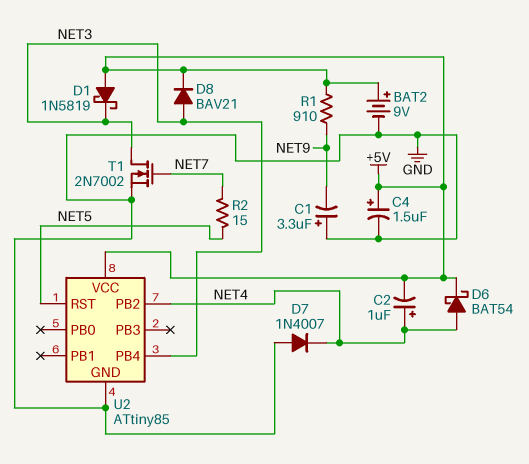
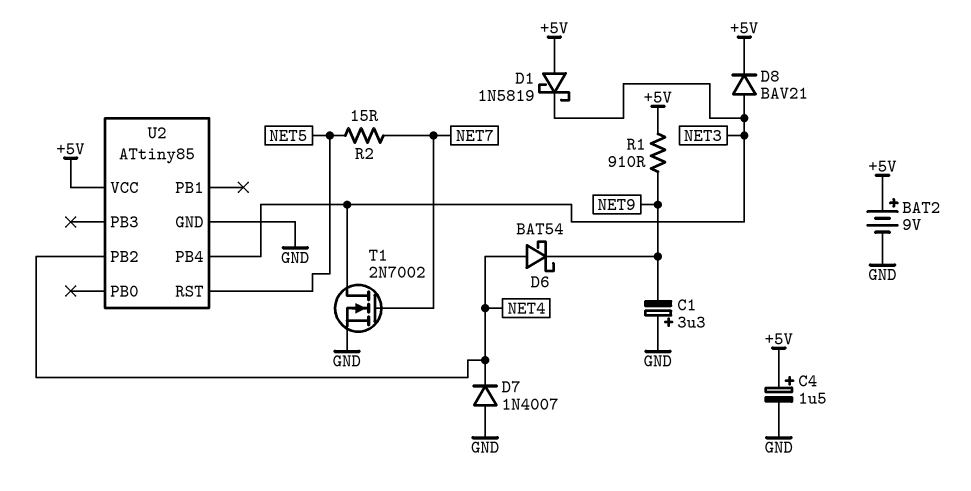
C2: 1uF (plus NET4, minus +5V) -> none
D6: schottky BAT54 (A NET4, K +5V) -> schottky BAT54 (A NET4, K NET9)

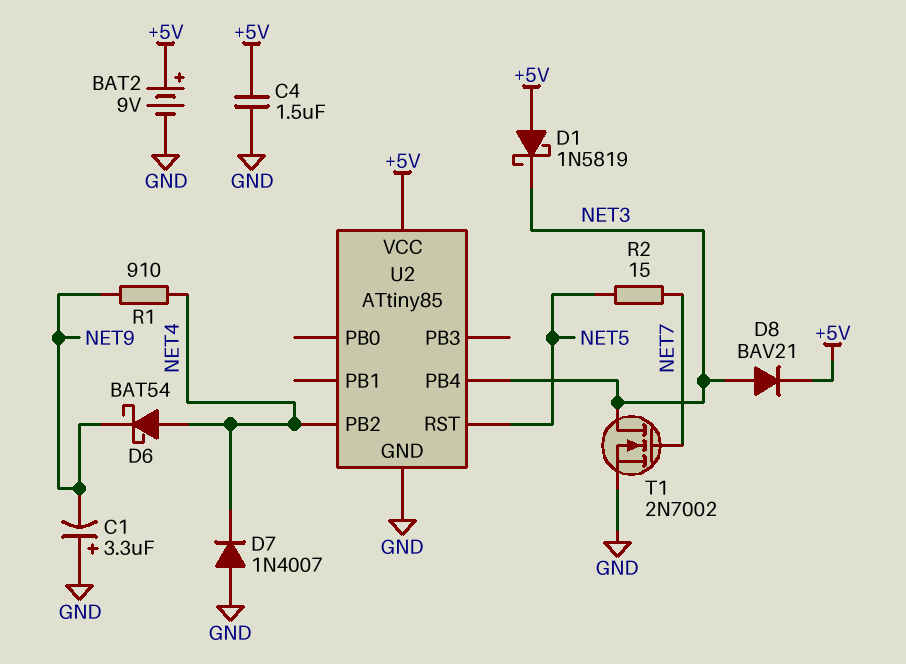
C4: 1.5uF (plus +5V, minus GND) -> 1.5uF (+5V, GND)
R1: 910 (+5V, NET9) -> 910 (NET4, NET9)

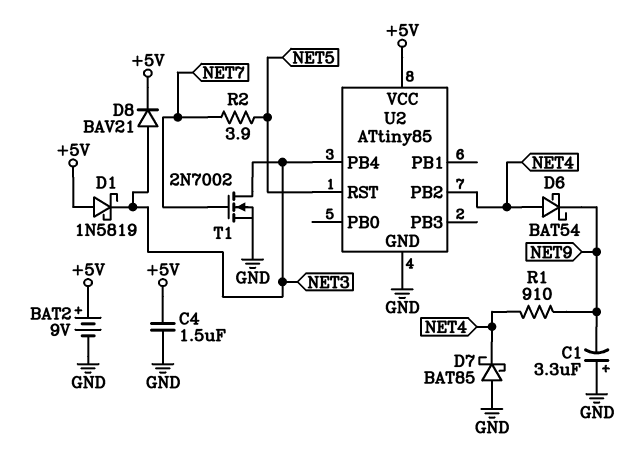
D7: diode 1N4007 (A GND, K NET4) -> schottky BAT85 (A GND, K NET4)
R2: 15 (NET5, NET7) -> 3.9 (NET5, NET7)

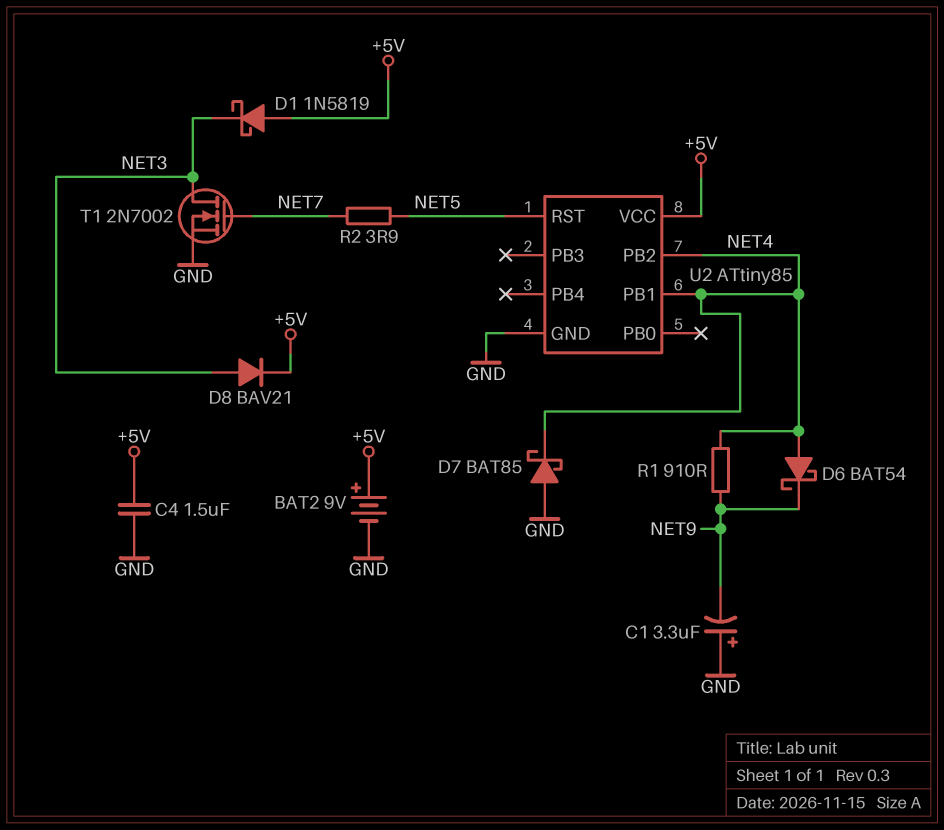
U2 pin PB1: none -> NET4
U2 pin PB4: NET3 -> none

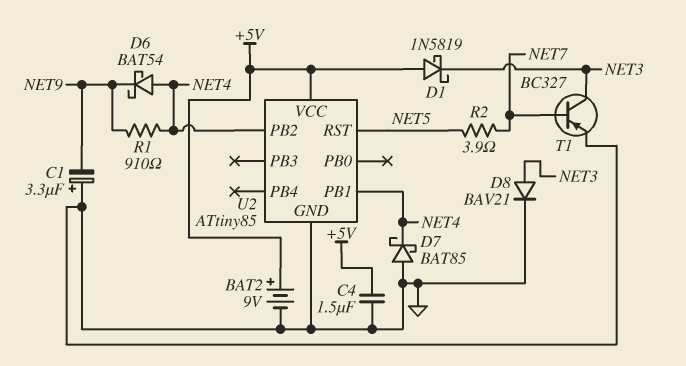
D8: diode BAV21 (A NET3, K +5V) -> diode BAV21 (A NET3, K GND)
T1: NMOS 2N7002 (G NET7, D NET3, S GND) -> PNP BC327 (B NET7, C NET3, E GND)

